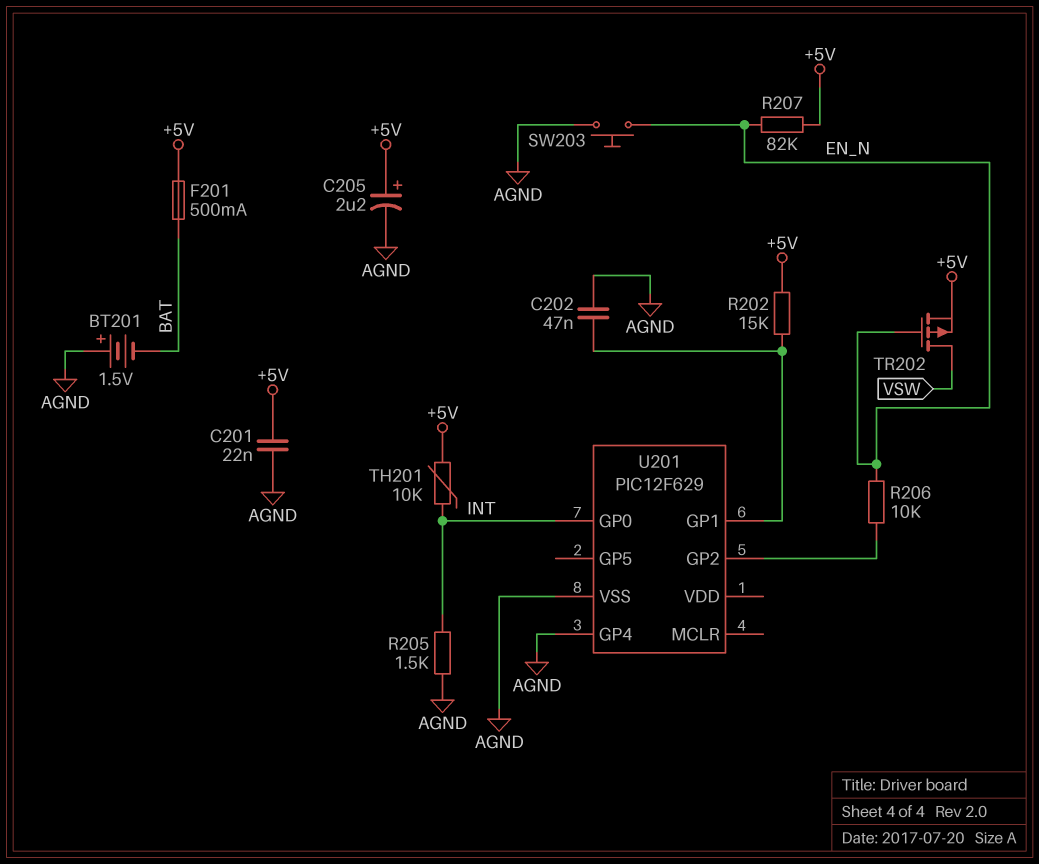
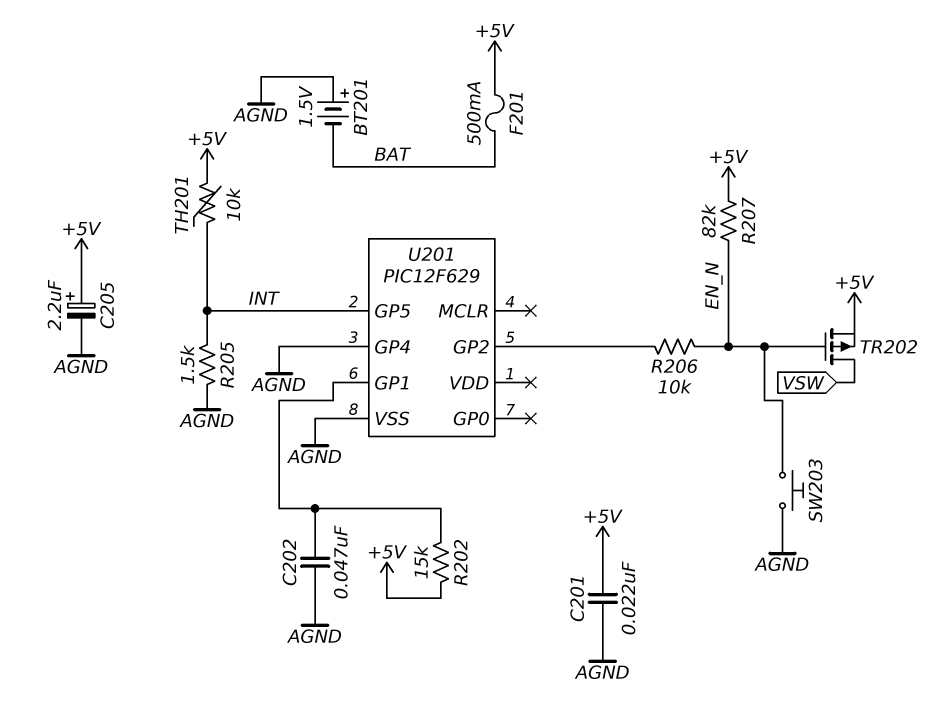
U201 pin GP0: INT -> none
U201 pin GP5: none -> INT

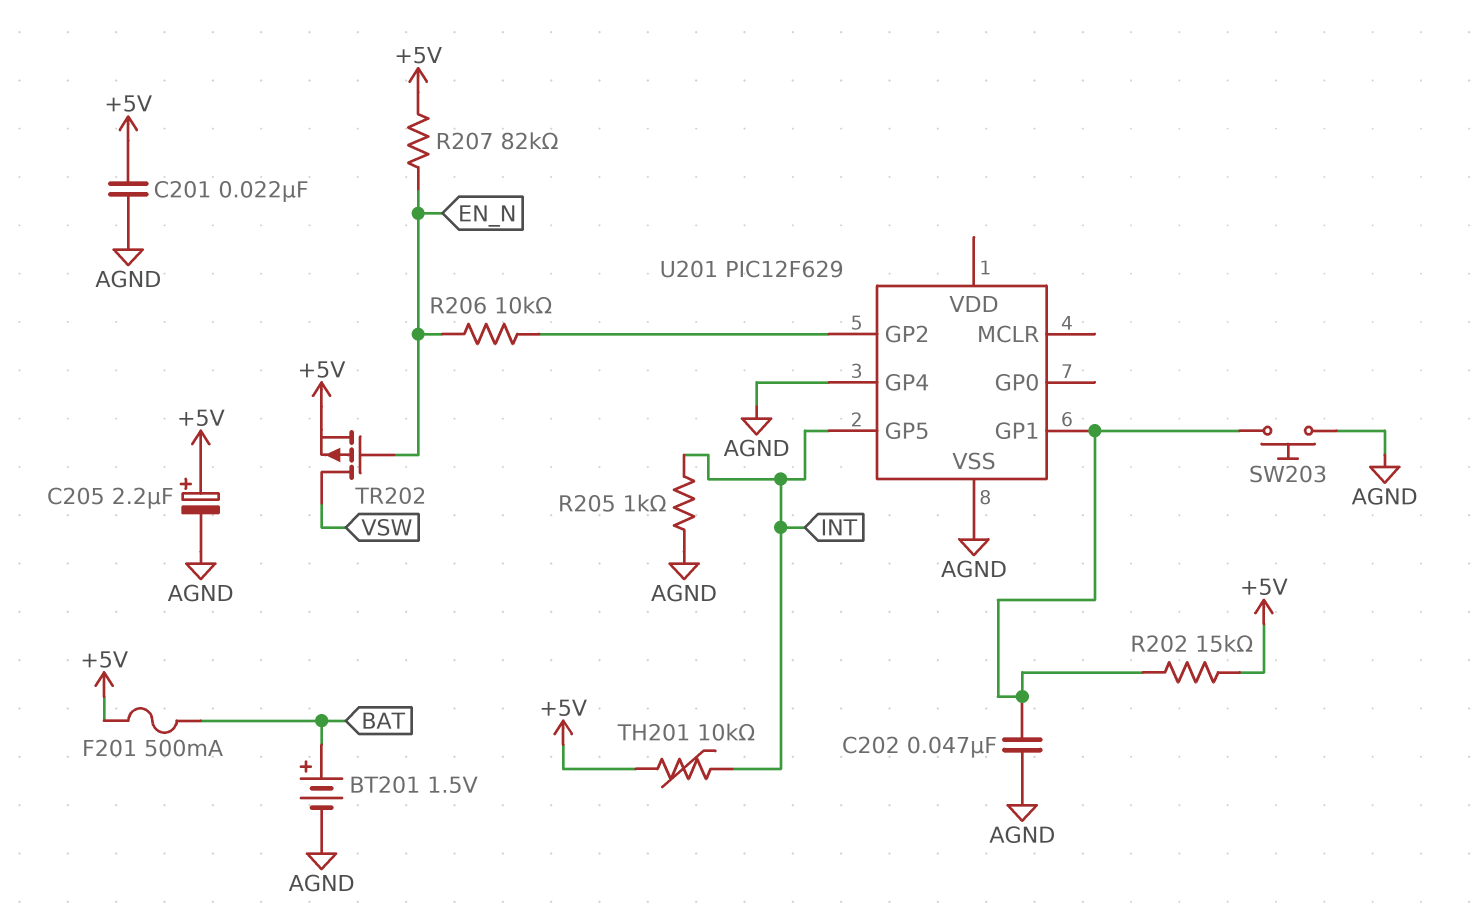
BT201: 1.5V (plus AGND, minus BAT) -> 1.5V (plus BAT, minus AGND)
R205: 1.5k (AGND, INT) -> 1k (AGND, INT)
SW203: button (AGND, EN_N) -> button (AGND, U201/GP1)

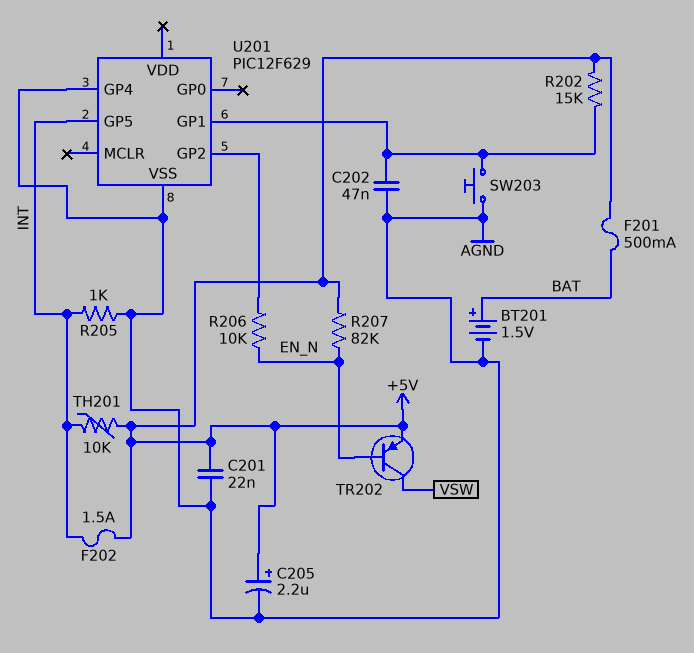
F202: none -> 1.5A (+5V, INT)
TR202: PMOS (G EN_N, D VSW, S +5V) -> PNP (B EN_N, C VSW, E +5V)

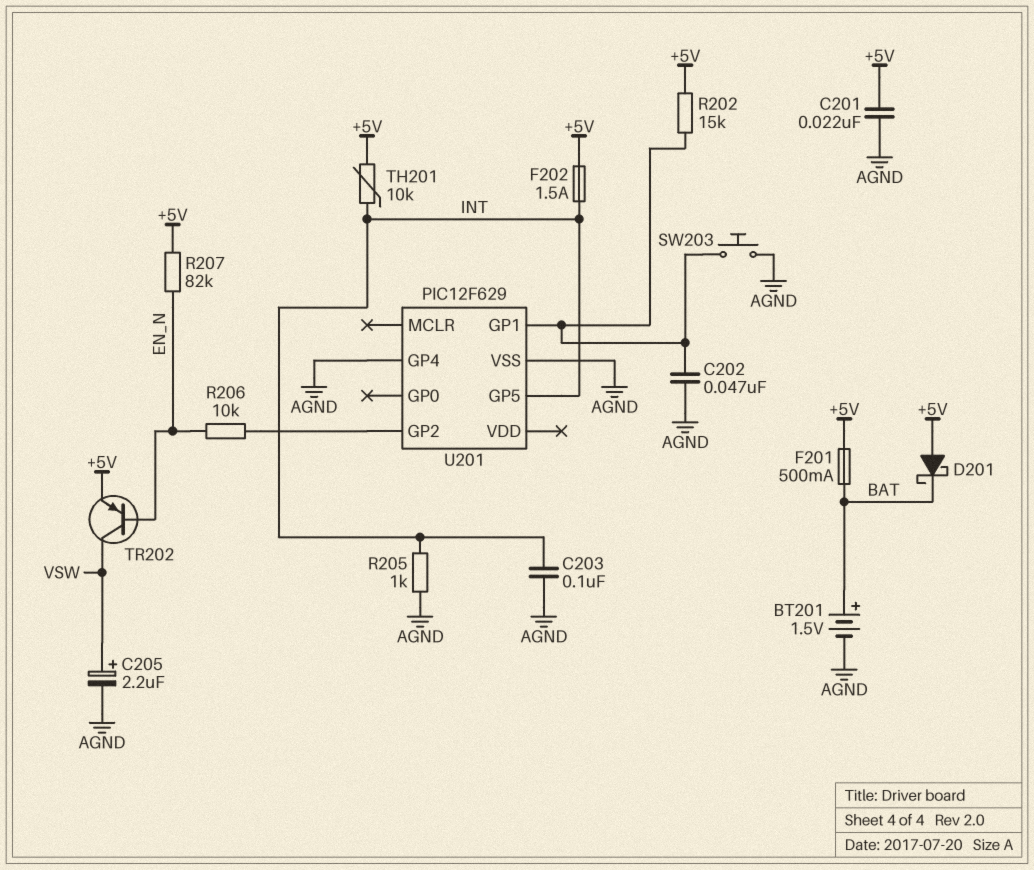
C203: none -> 100nF (AGND, INT)
C205: 2.2uF (plus +5V, minus AGND) -> 2.2uF (plus VSW, minus AGND)
D201: none -> schottky (A +5V, K BAT)

